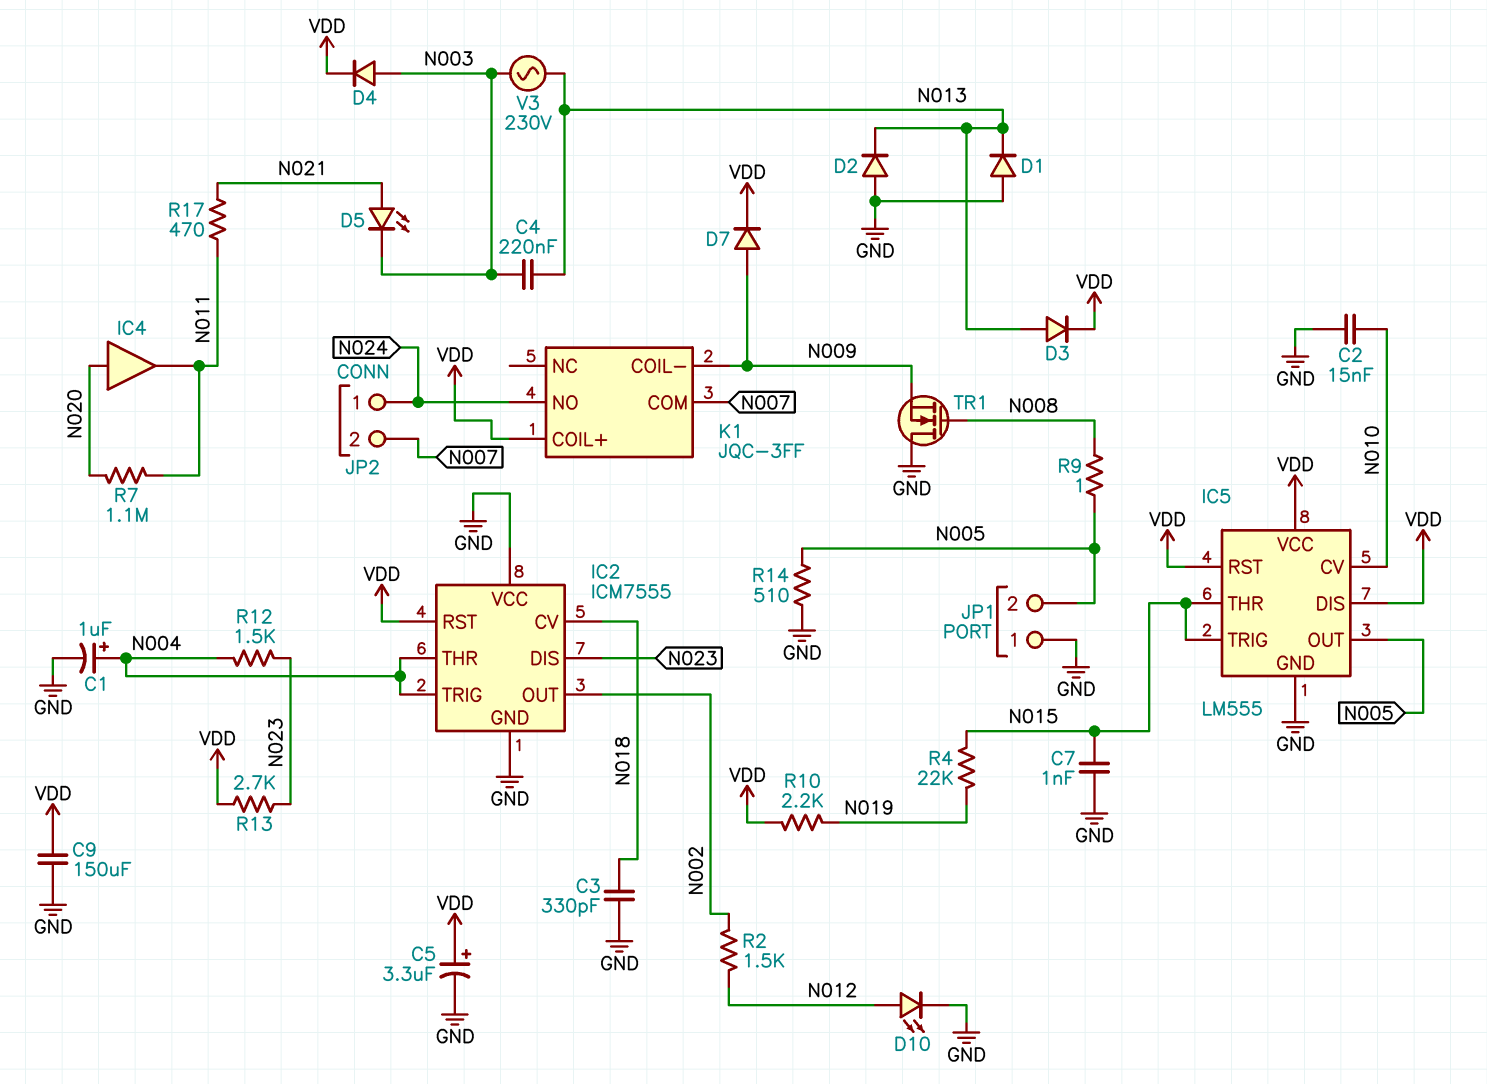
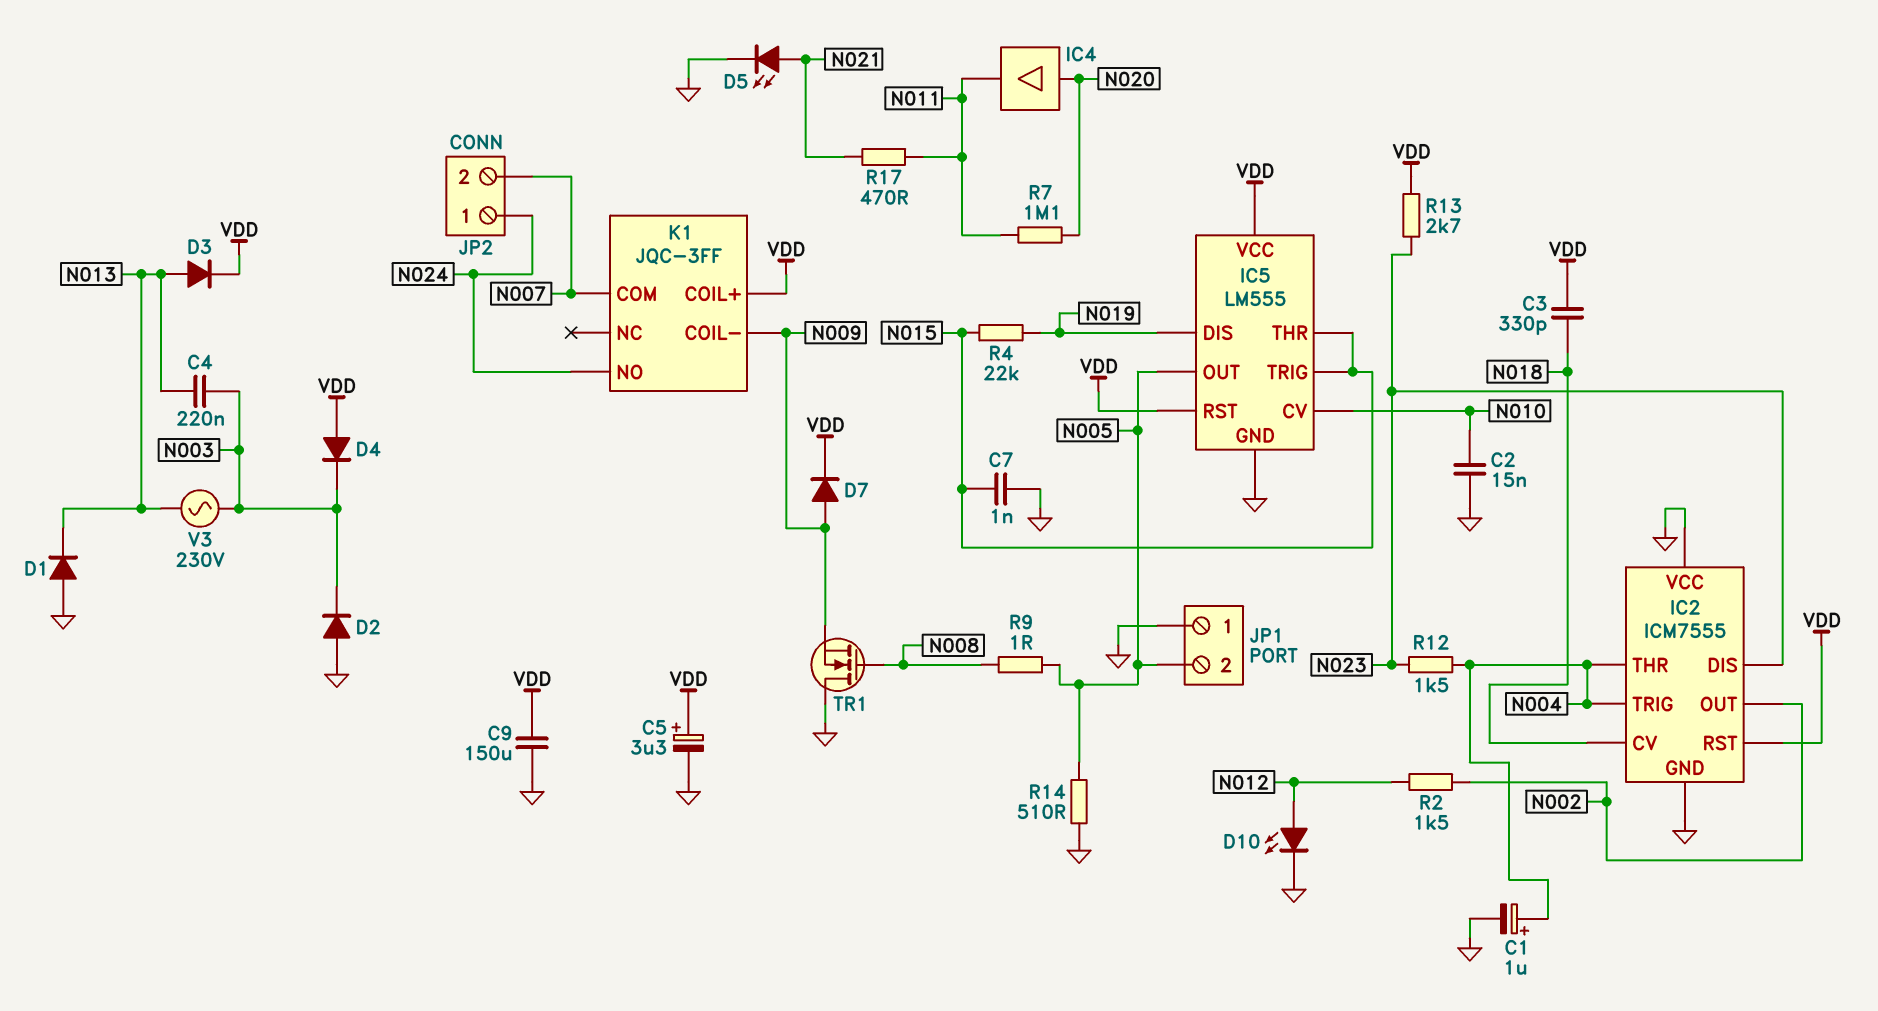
C3: 330pF (GND, N018) -> 330pF (N018, VDD)
D2: diode (A GND, K N013) -> diode (A GND, K N003)
D4: diode (A N003, K VDD) -> diode (A VDD, K N003)
D5: LED (A N021, K N003) -> LED (A N021, K GND)
IC5 pin DIS: VDD -> N019
R10: 2.2k (N019, VDD) -> none

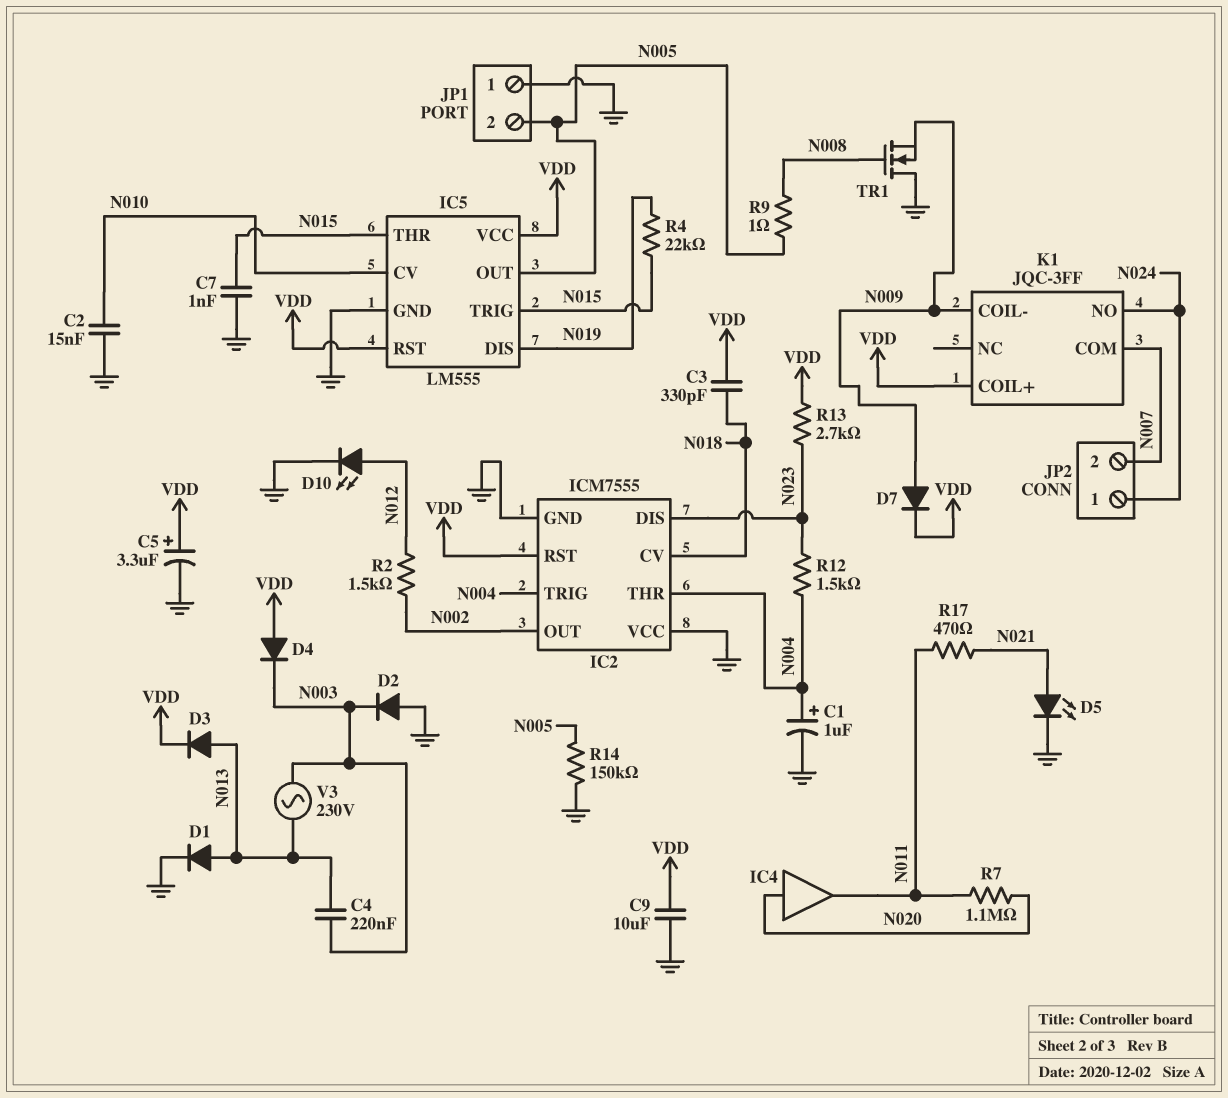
C9: 150uF (GND, VDD) -> 10uF (GND, VDD)
D1: diode (A GND, K N013) -> diode (A N013, K GND)
R14: 510 (GND, N005) -> 150k (GND, N005)

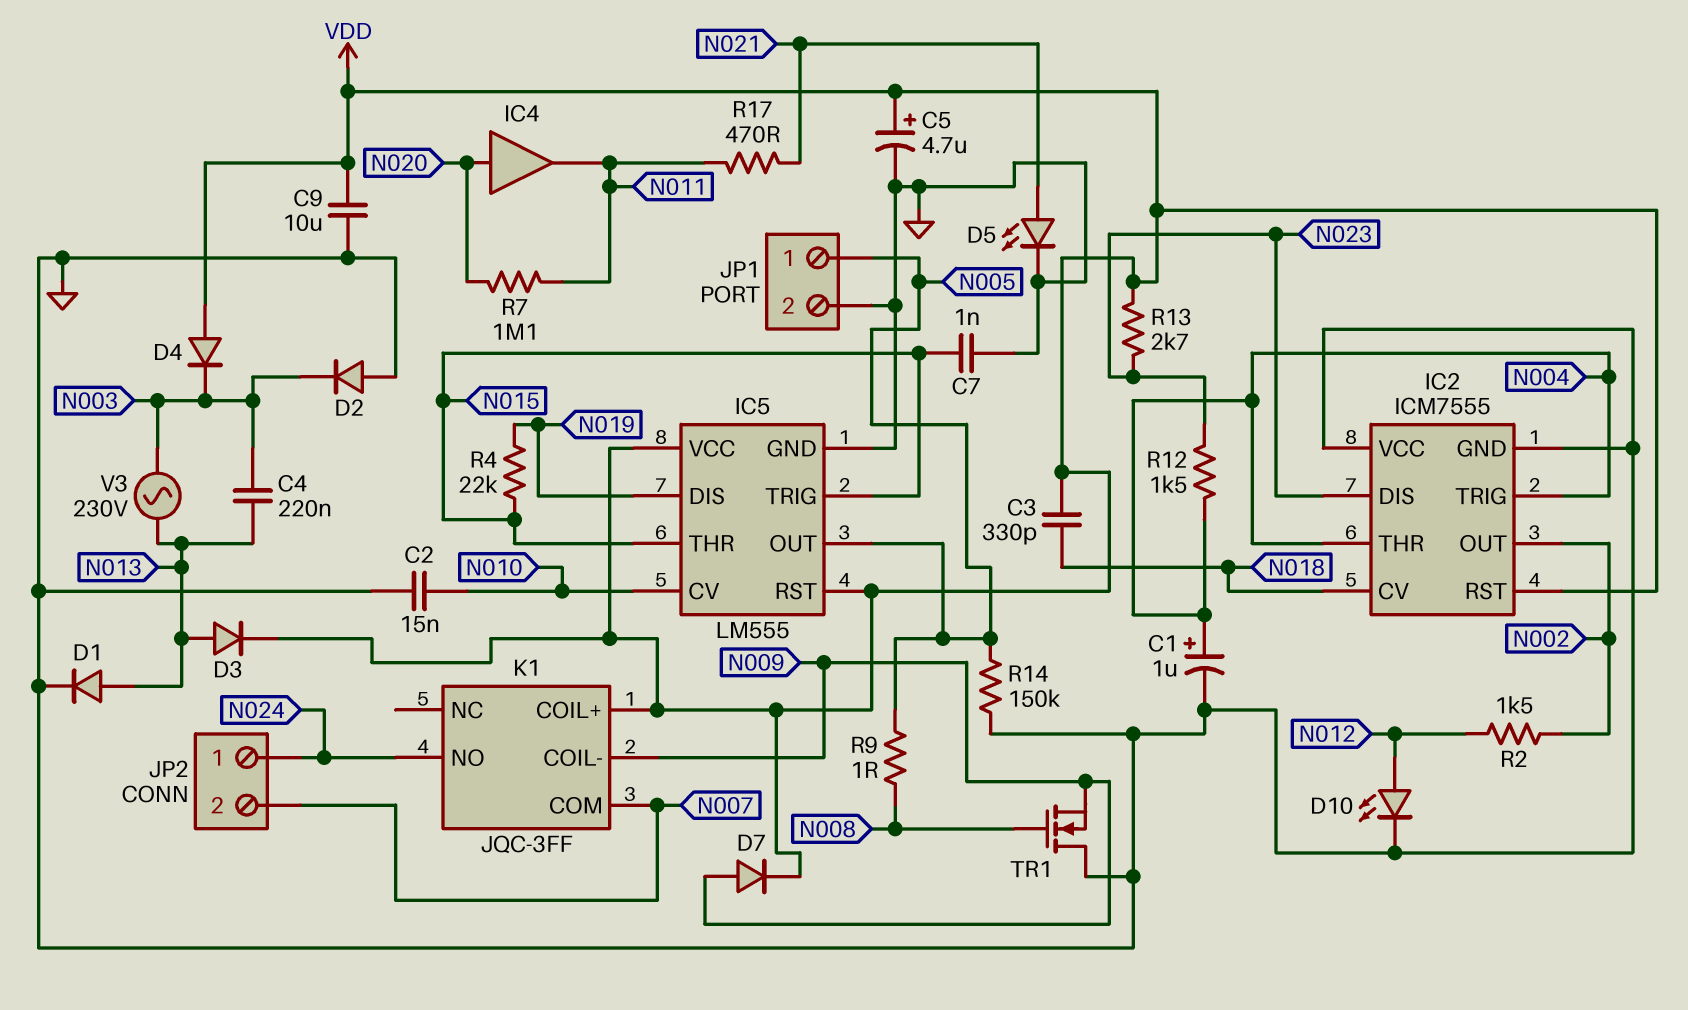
C5: 3.3uF (plus VDD, minus GND) -> 4.7uF (plus VDD, minus GND)
JP1 pin 1: GND -> N005
JP1 pin 2: N005 -> GND

